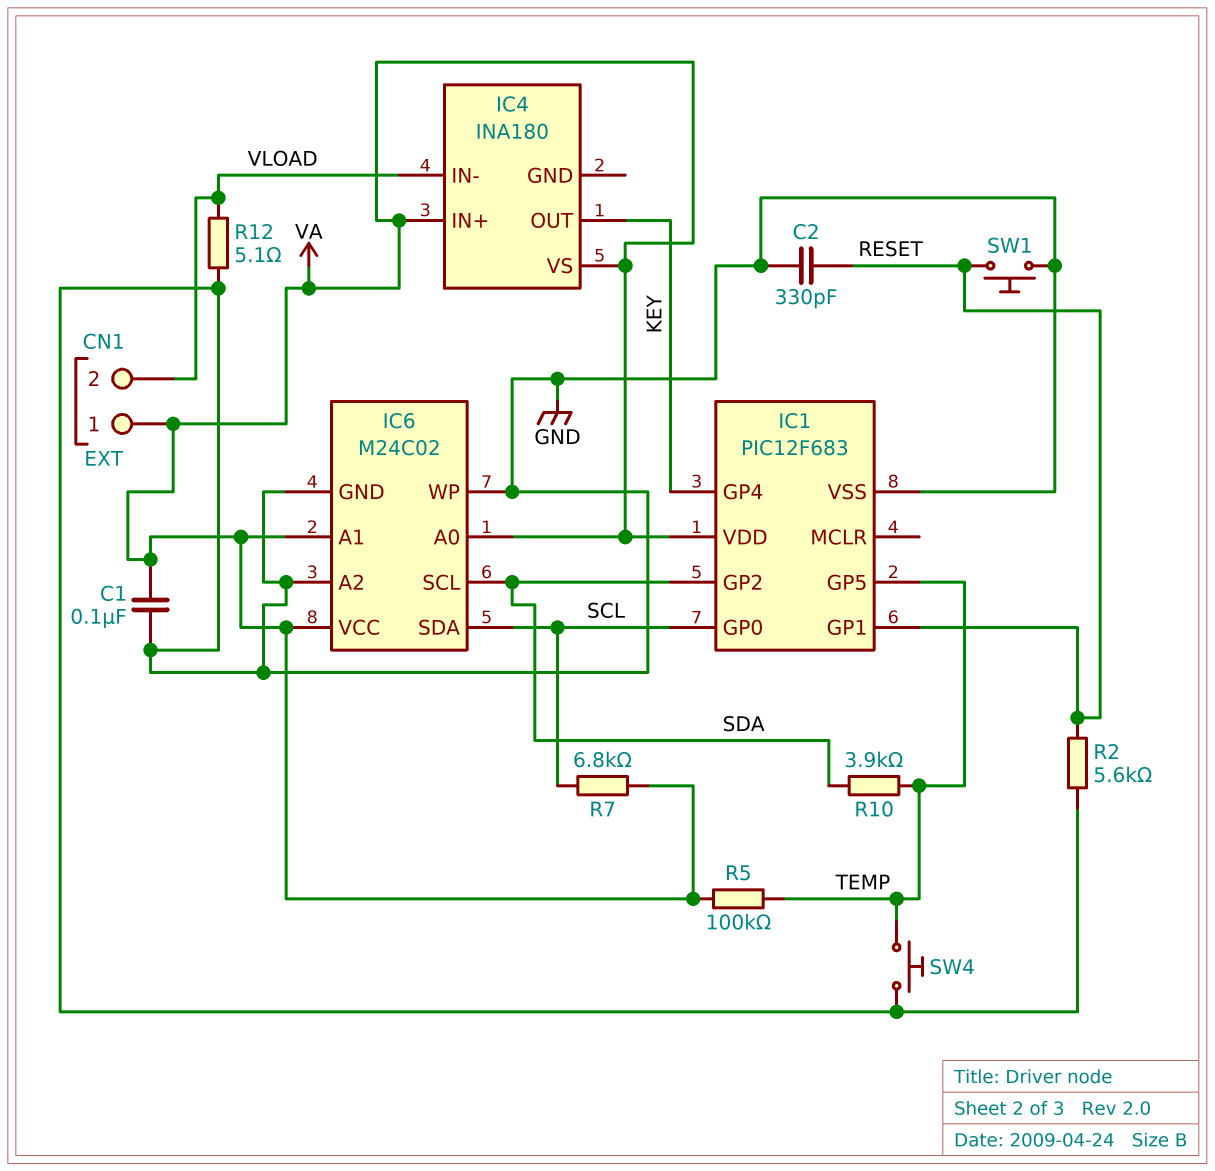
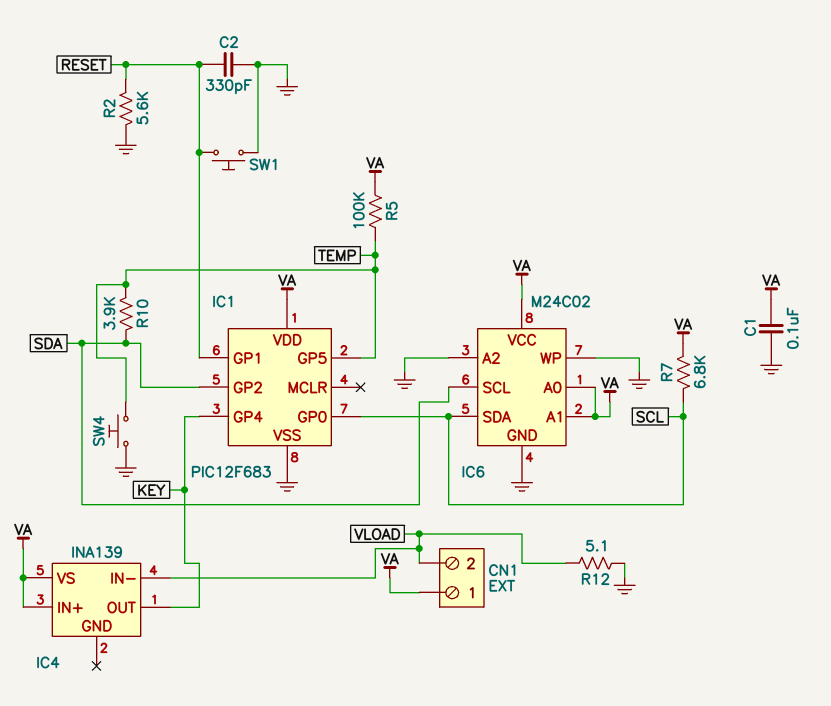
IC4: INA180 -> INA139

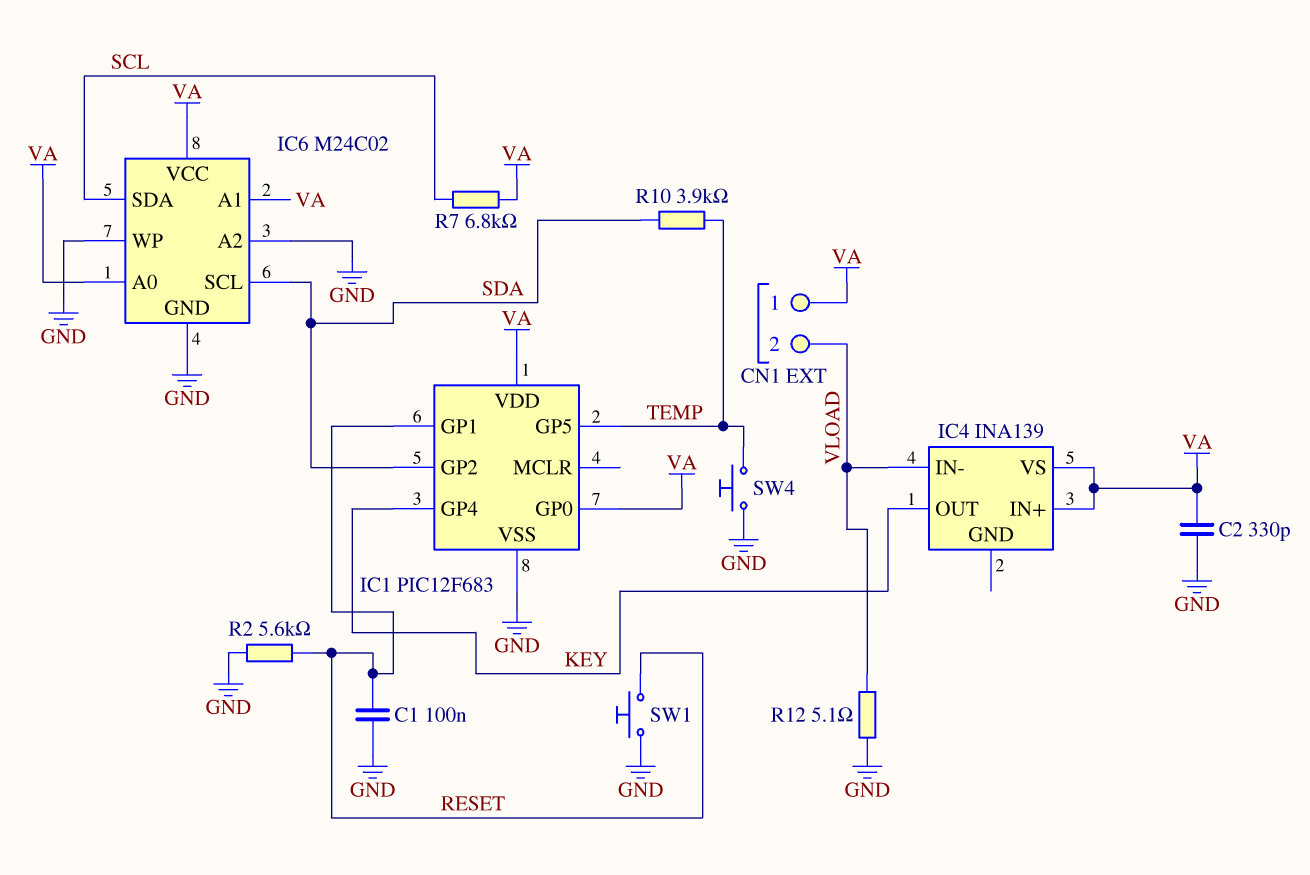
C1: 100nF (GND, VA) -> 100nF (GND, RESET)
C2: 330pF (GND, RESET) -> 330pF (GND, VA)
IC1 pin GP0: SCL -> VA
R5: 100k (TEMP, VA) -> none

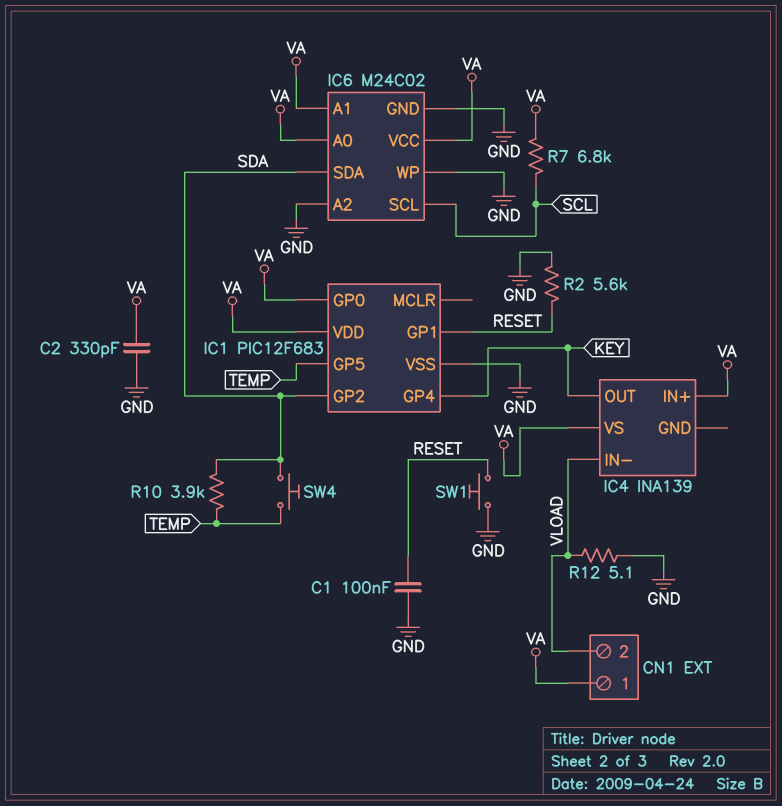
IC6 pin SCL: SDA -> SCL
IC6 pin SDA: SCL -> SDA
SW4: button (GND, TEMP) -> button (SDA, TEMP)

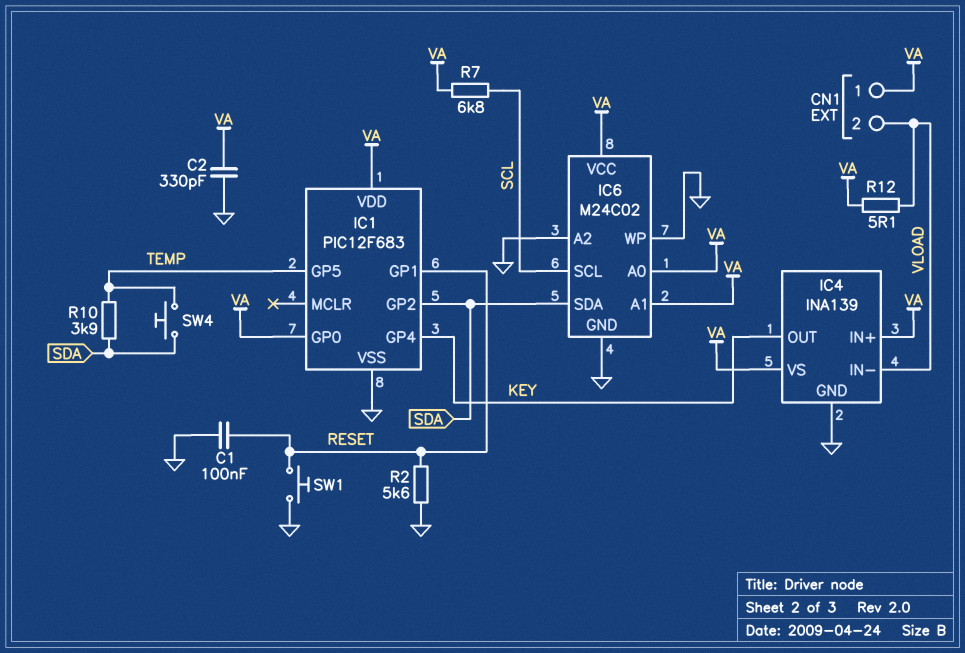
IC4 pin GND: none -> GND
R12: 5.1 (GND, VLOAD) -> 5.1 (VA, VLOAD)

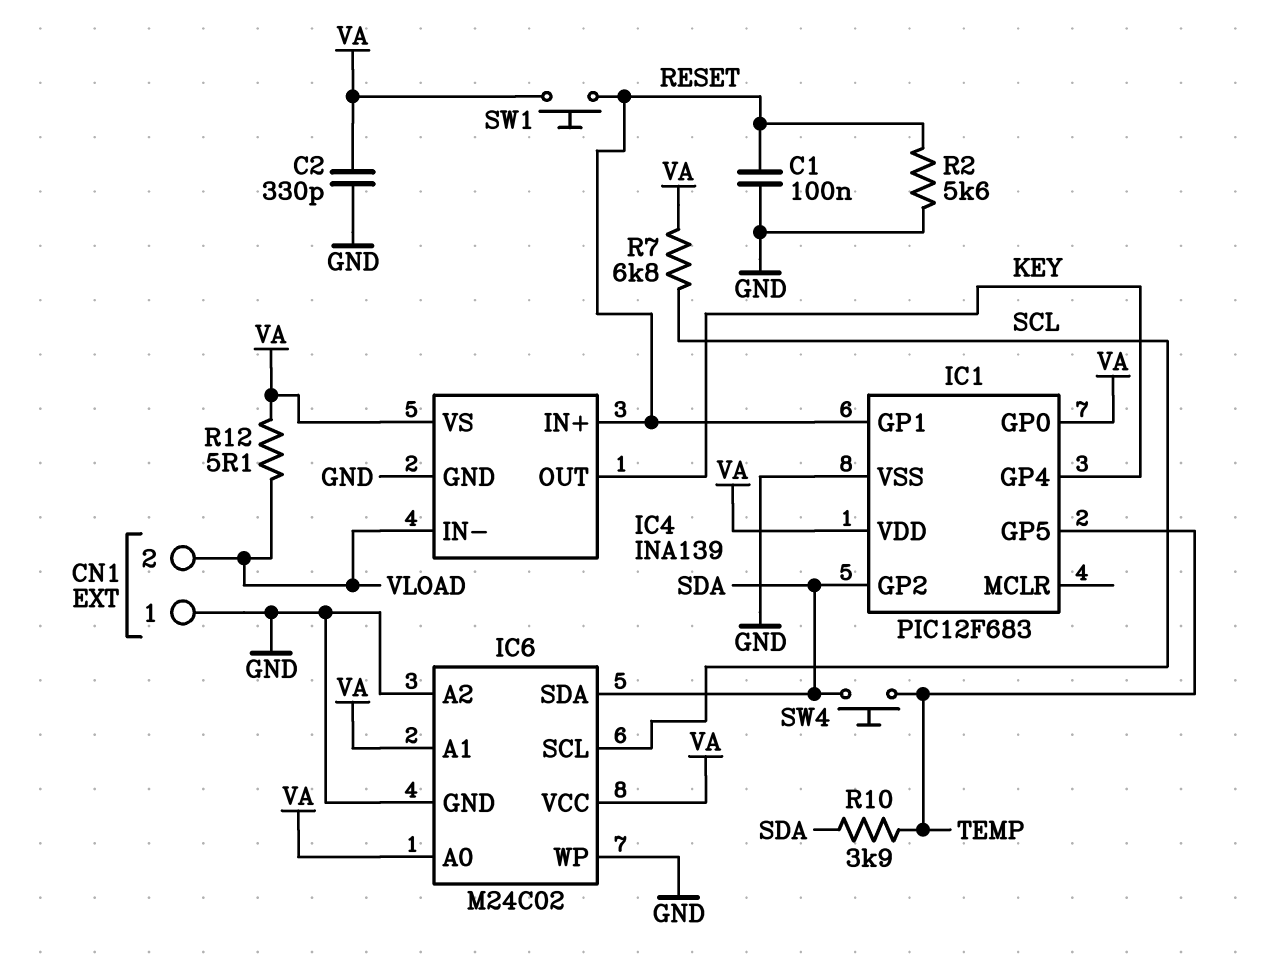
CN1 pin 1: VA -> GND
IC4 pin IN+: VA -> RESET
SW1: button (GND, RESET) -> button (RESET, VA)

